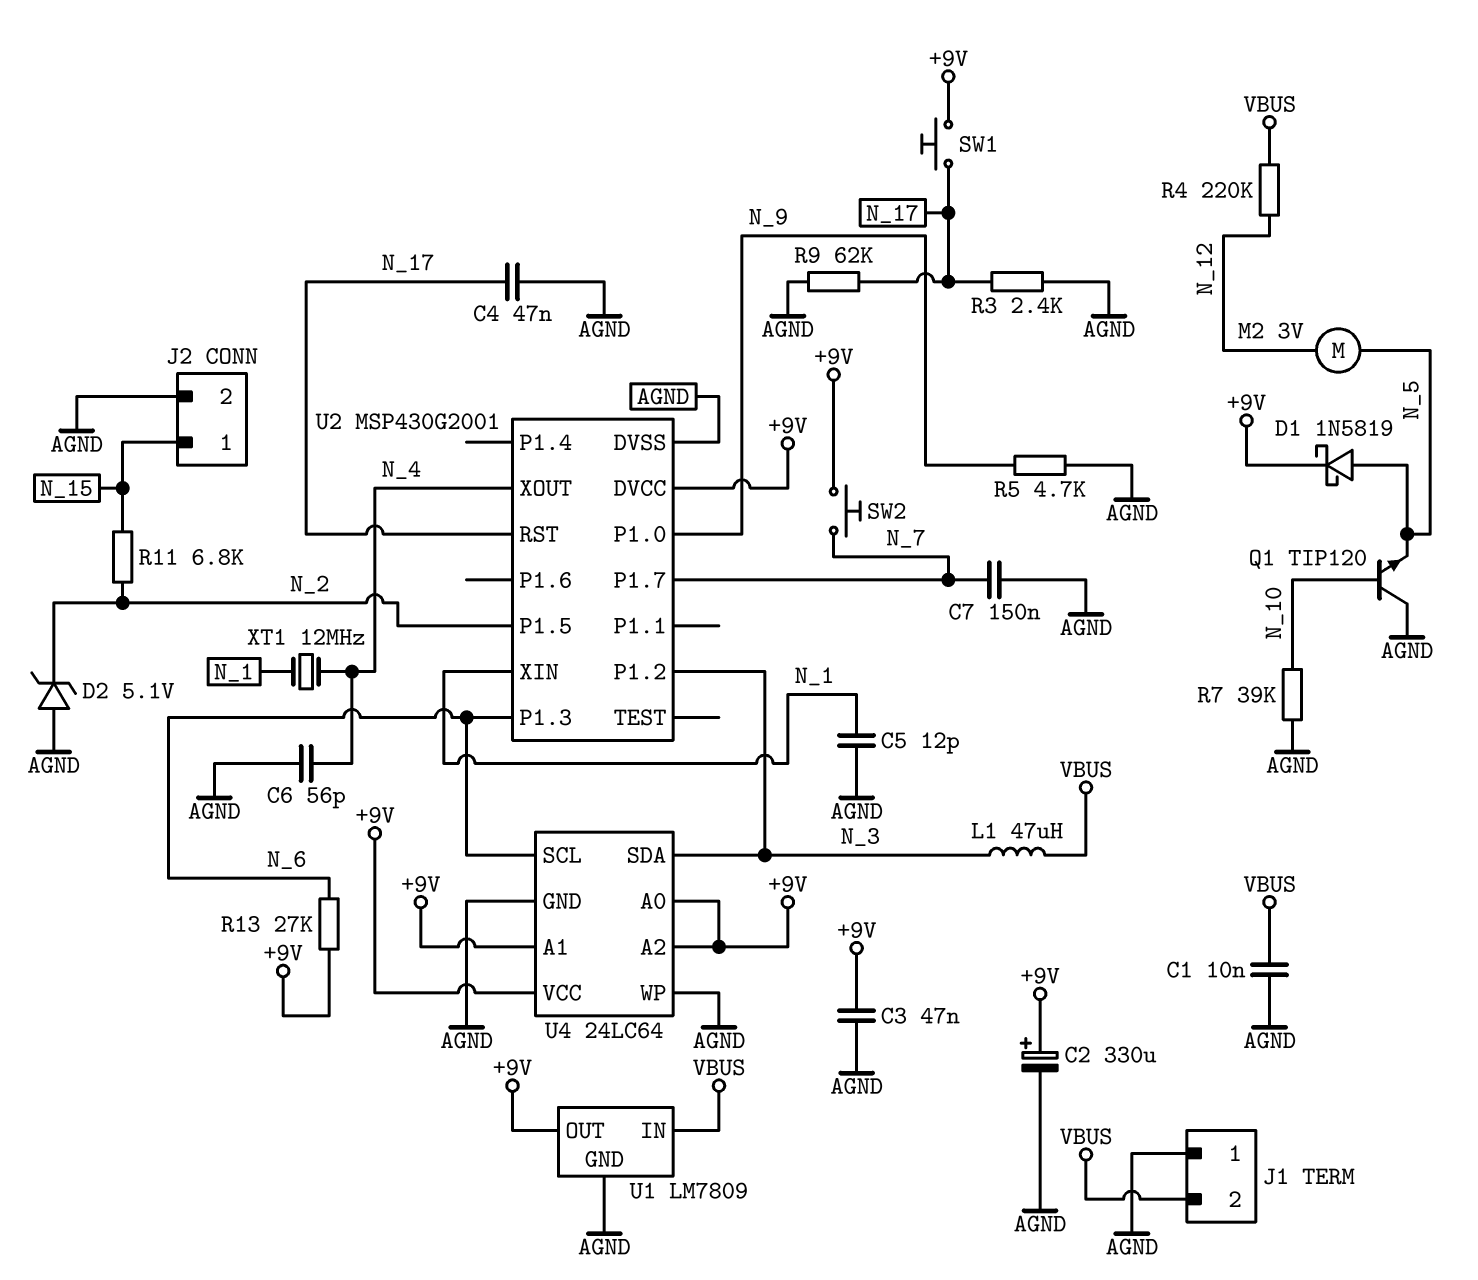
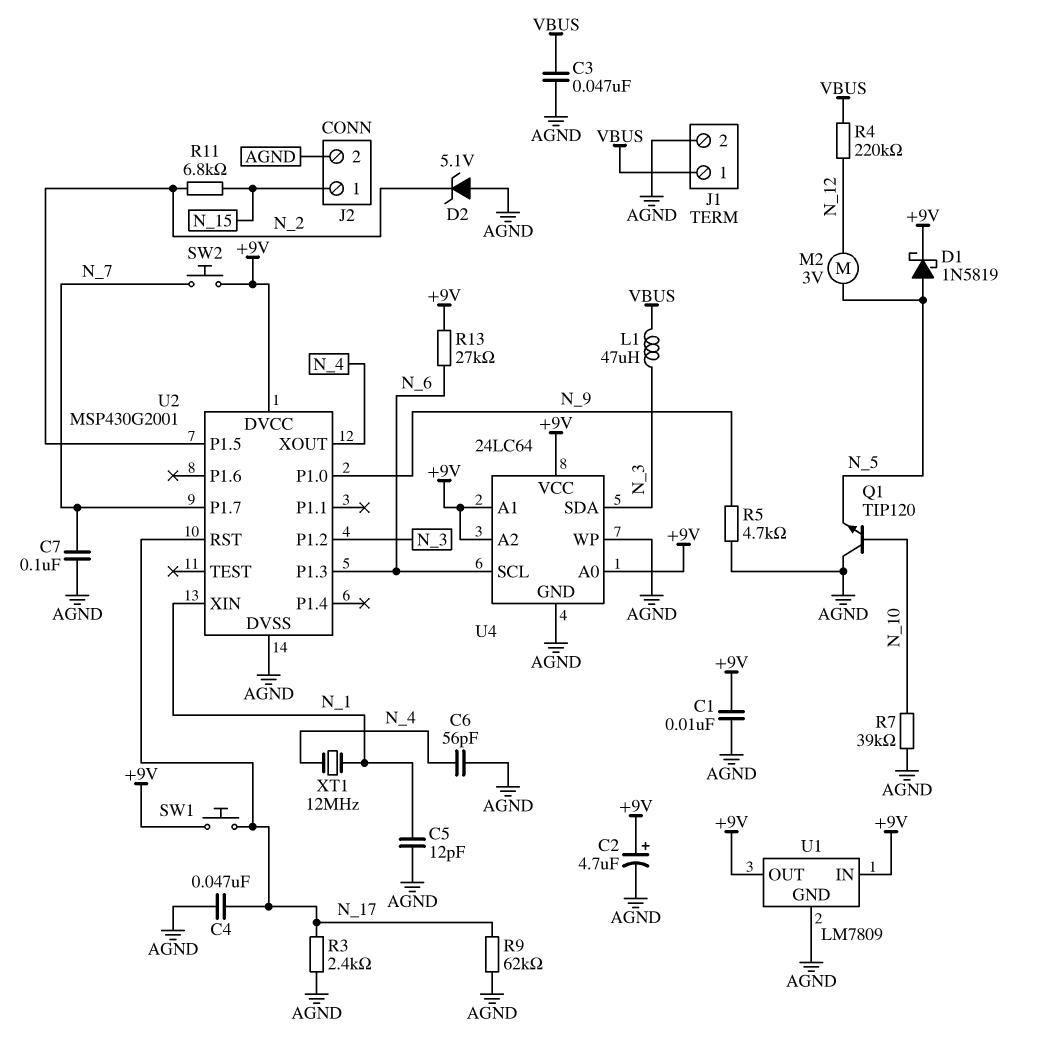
C1: 10nF (AGND, VBUS) -> 10nF (+9V, AGND)
C2: 330uF (plus +9V, minus AGND) -> 4.7uF (plus +9V, minus AGND)
C3: 47nF (+9V, AGND) -> 47nF (AGND, VBUS)
C7: 150nF (AGND, N_7) -> 100nF (AGND, N_7)
J1 pin 1: AGND -> VBUS
J1 pin 2: VBUS -> AGND
U1 pin IN: VBUS -> +9V

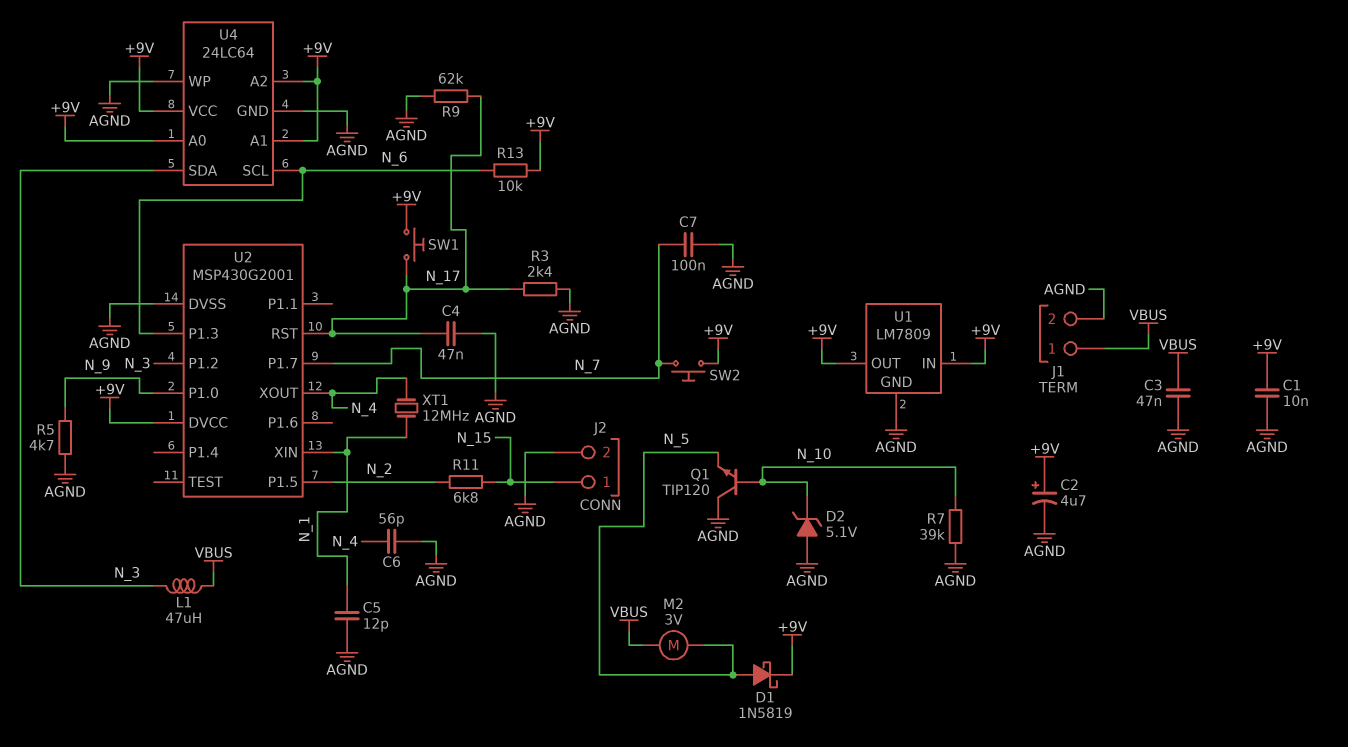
D2: zener 5.1V (A AGND, K N_2) -> zener 5.1V (A AGND, K N_10)
M2: motor 3V (N_5, N_12) -> motor 3V (N_5, VBUS)
R4: 220k (N_12, VBUS) -> none
R13: 27k (+9V, N_6) -> 10k (+9V, N_6)

